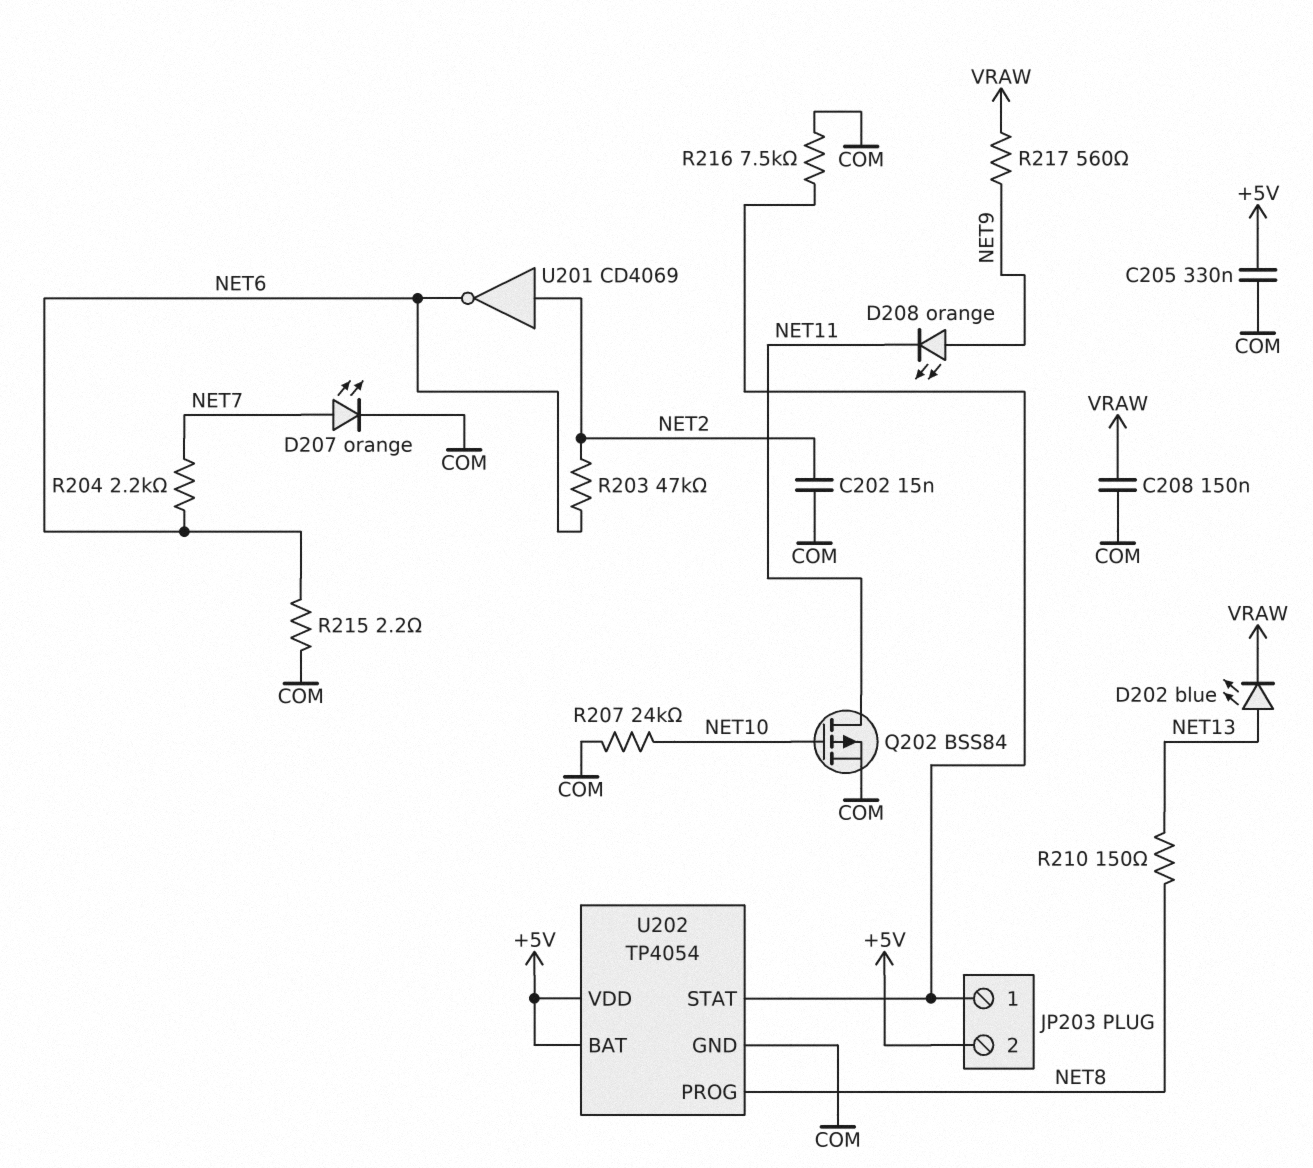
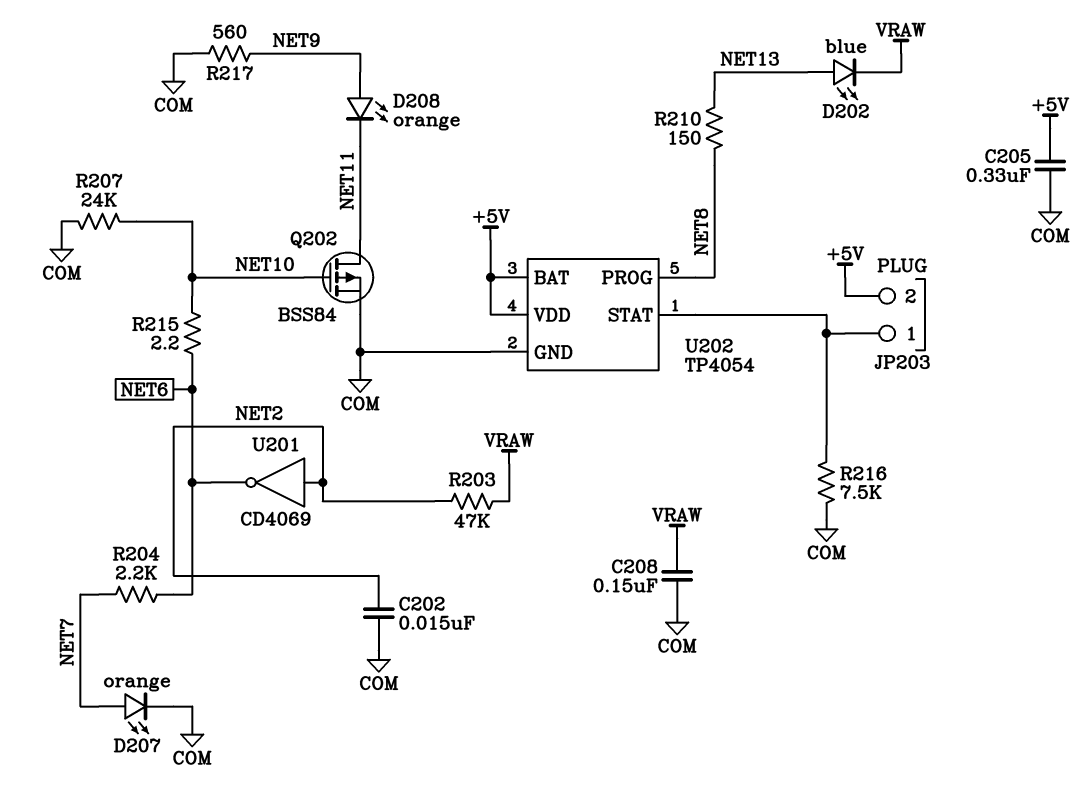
R203: 47k (NET2, NET6) -> 47k (NET2, VRAW)
R215: 2.2 (COM, NET6) -> 2.2 (NET6, NET10)
R217: 560 (NET9, VRAW) -> 560 (COM, NET9)

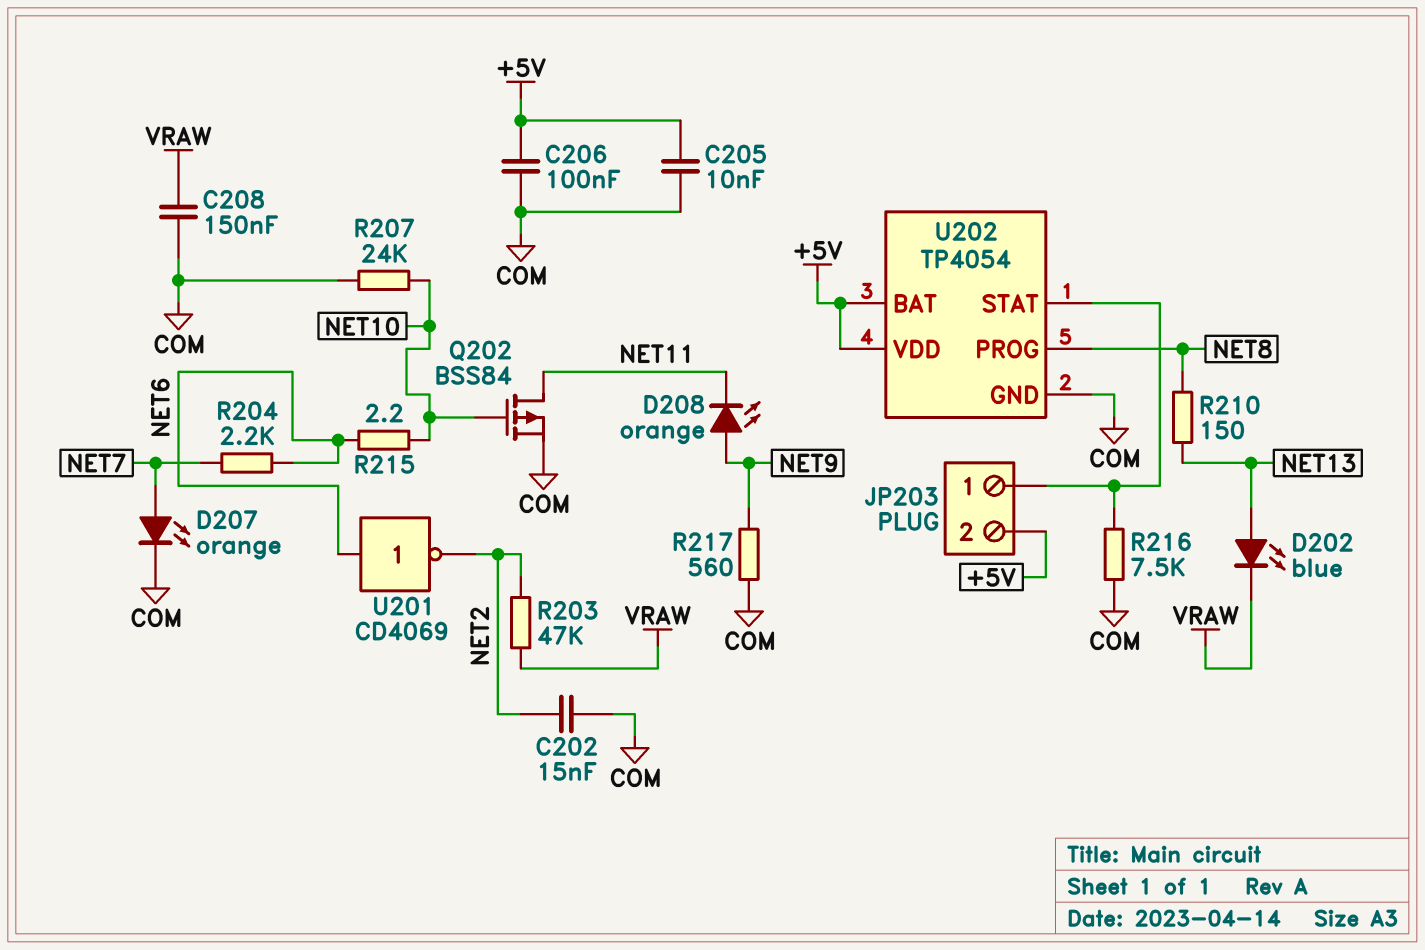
C205: 330nF (+5V, COM) -> 10nF (+5V, COM)
C206: none -> 100nF (+5V, COM)
U201: NOT CD4069 (in NET2, out NET6) -> NOT CD4069 (in NET6, out NET2)

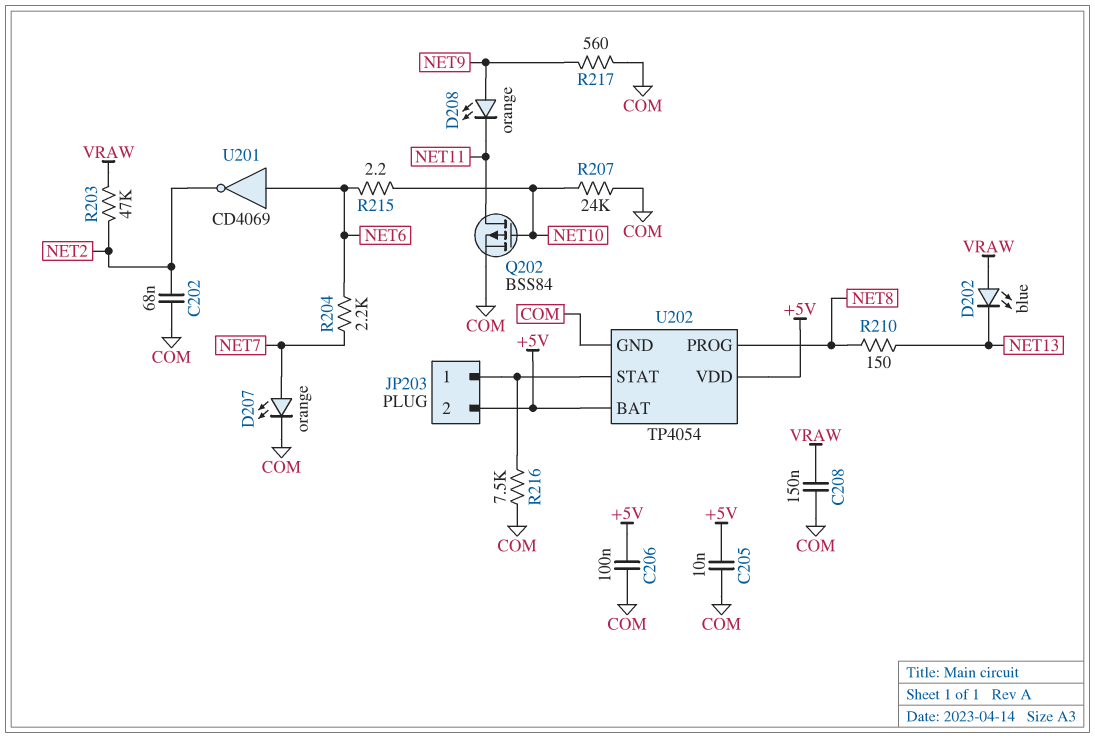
C202: 15nF (COM, NET2) -> 68nF (COM, NET2)
D202: LED blue (A NET13, K VRAW) -> LED blue (A VRAW, K NET13)

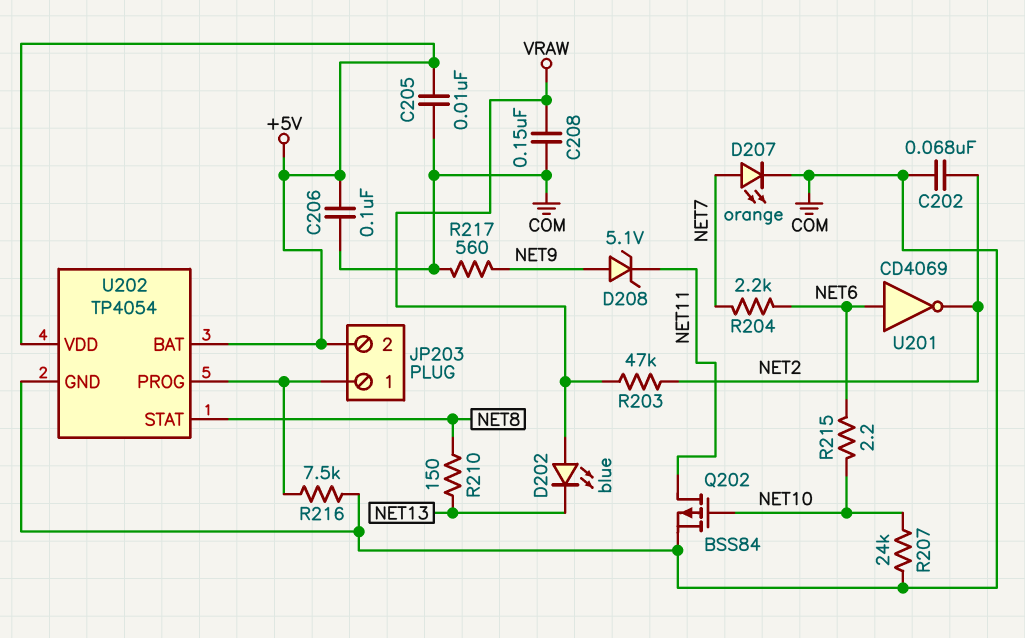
D208: LED orange (A NET9, K NET11) -> zener 5.1V (A NET9, K NET11)
U202 pin PROG: NET8 -> JP203/1
U202 pin STAT: JP203/1 -> NET8

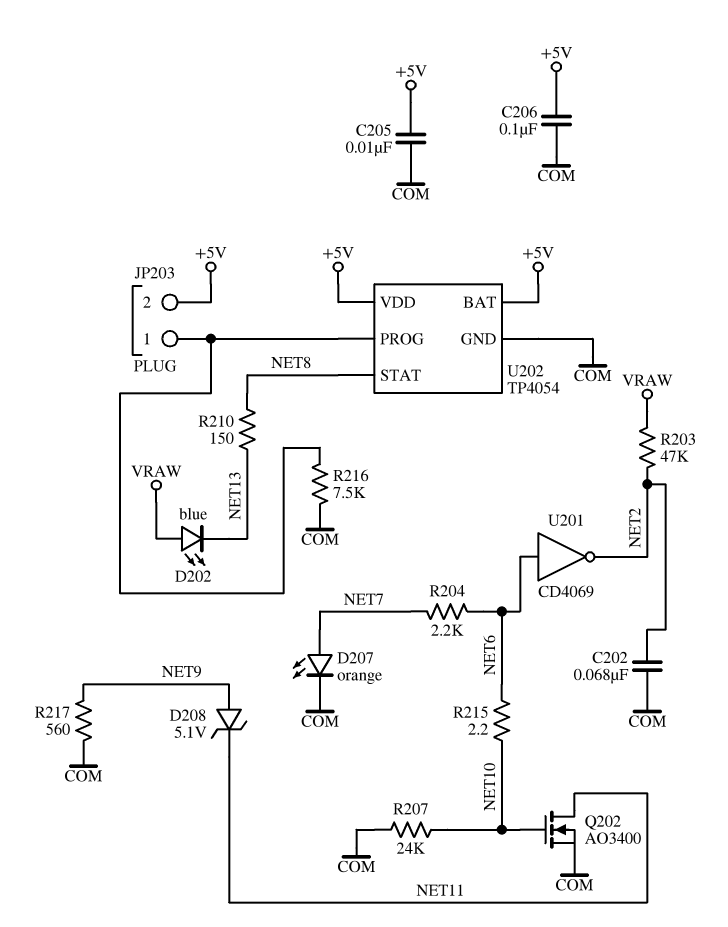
C208: 150nF (COM, VRAW) -> none
Q202: PMOS BSS84 (G NET10, D NET11, S COM) -> NMOS AO3400 (G NET10, D NET11, S COM)

